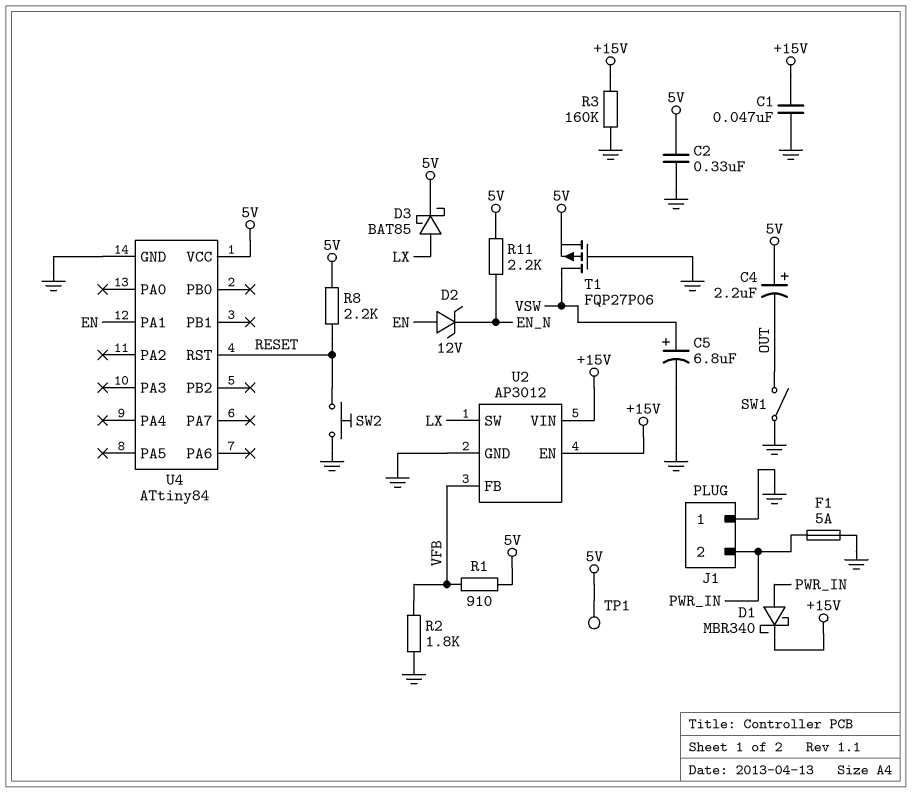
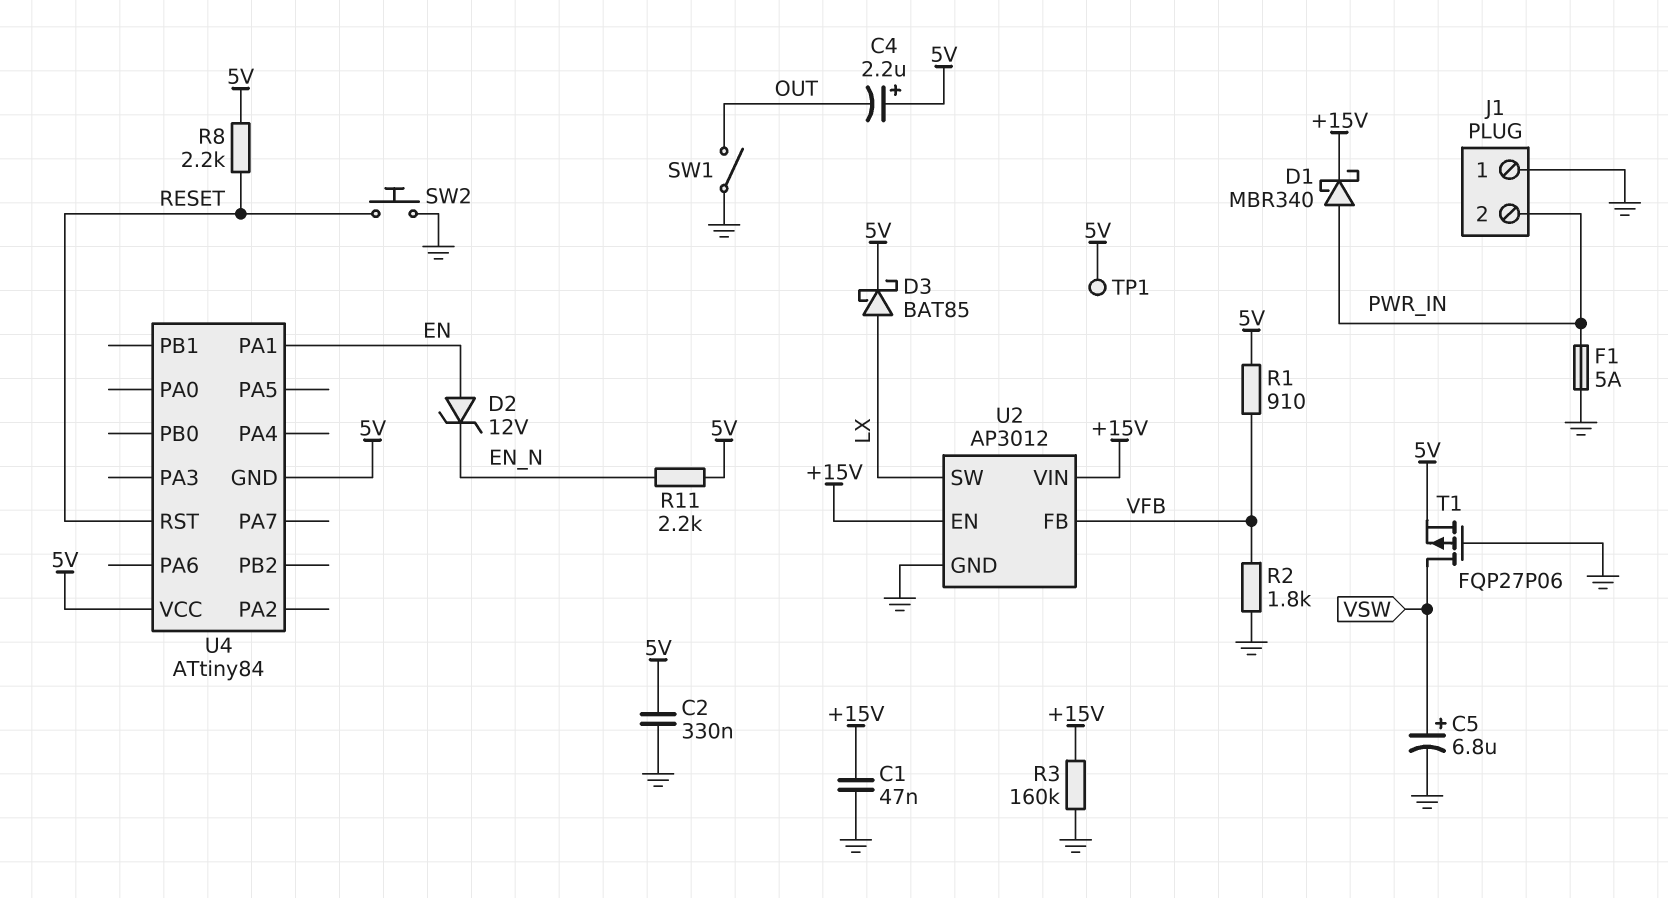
U4 pin GND: GND -> 5V

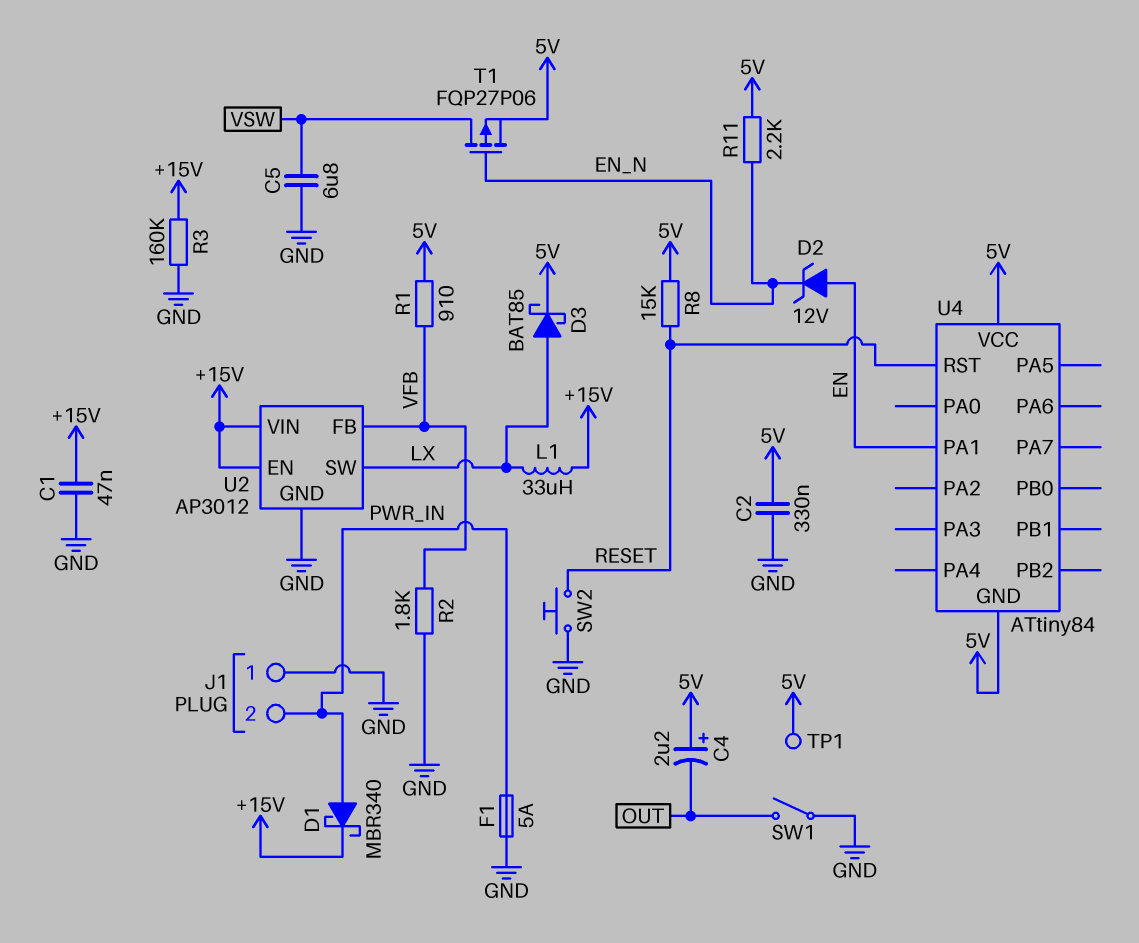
C5: 6.8uF (plus VSW, minus GND) -> 6.8uF (GND, VSW)
L1: none -> 33uH (+15V, LX)
R8: 2.2k (5V, RESET) -> 15k (5V, RESET)
T1: PMOS FQP27P06 (G GND, D VSW, S 5V) -> PMOS FQP27P06 (G EN_N, D VSW, S 5V)

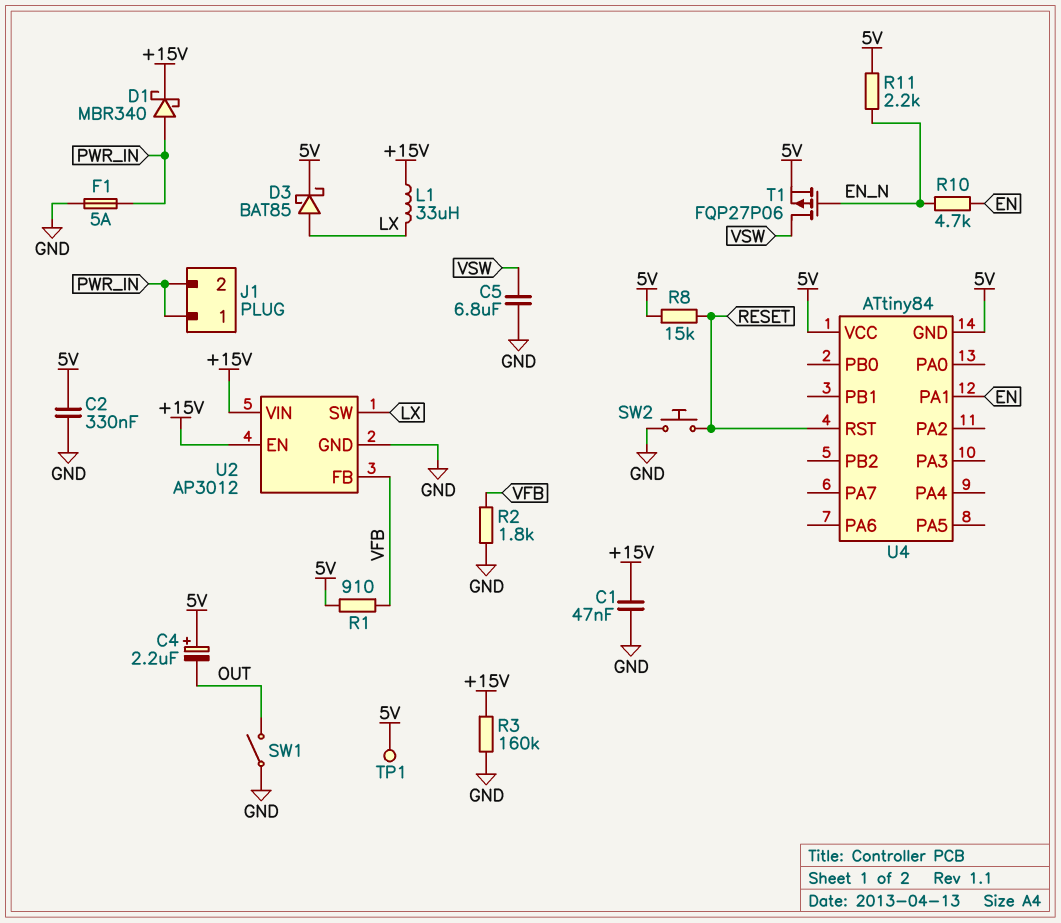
D2: zener 12V (A EN, K EN_N) -> none
J1 pin 1: GND -> PWR_IN
R10: none -> 4.7k (EN, EN_N)

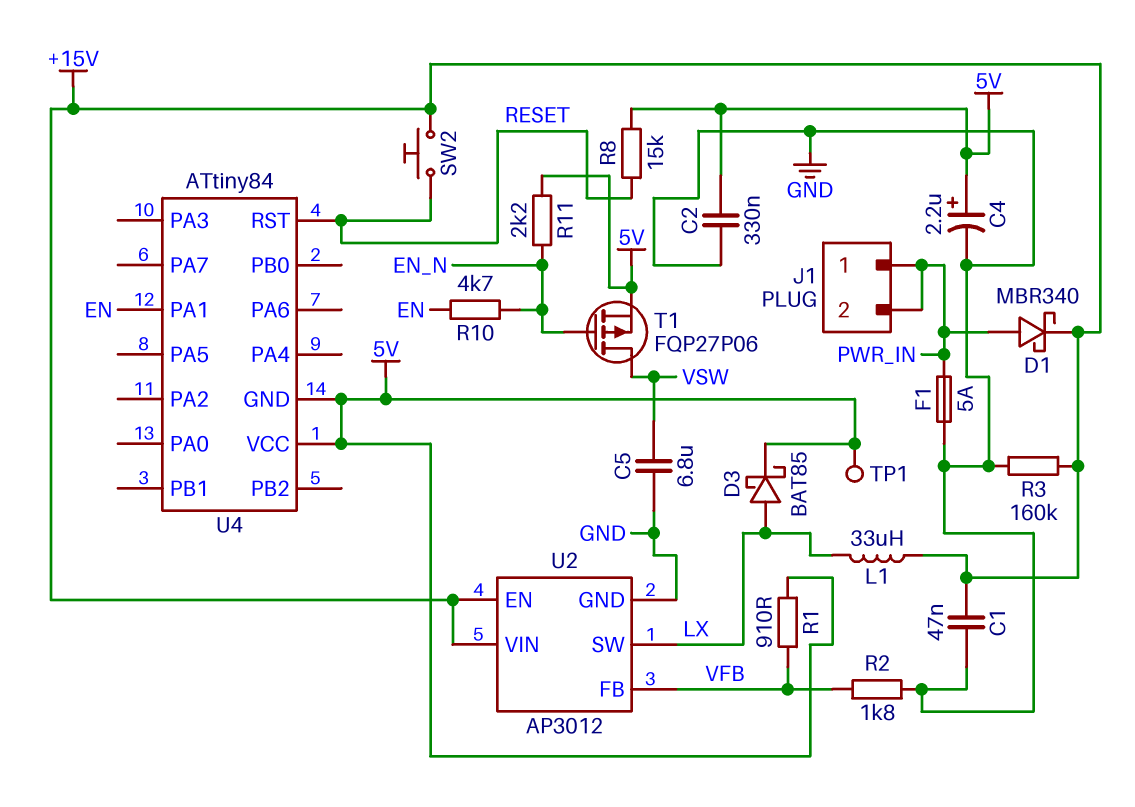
C4: 2.2uF (plus 5V, minus OUT) -> 2.2uF (plus 5V, minus GND)
SW1: switch (GND, OUT) -> none
SW2: button (GND, RESET) -> button (+15V, RESET)

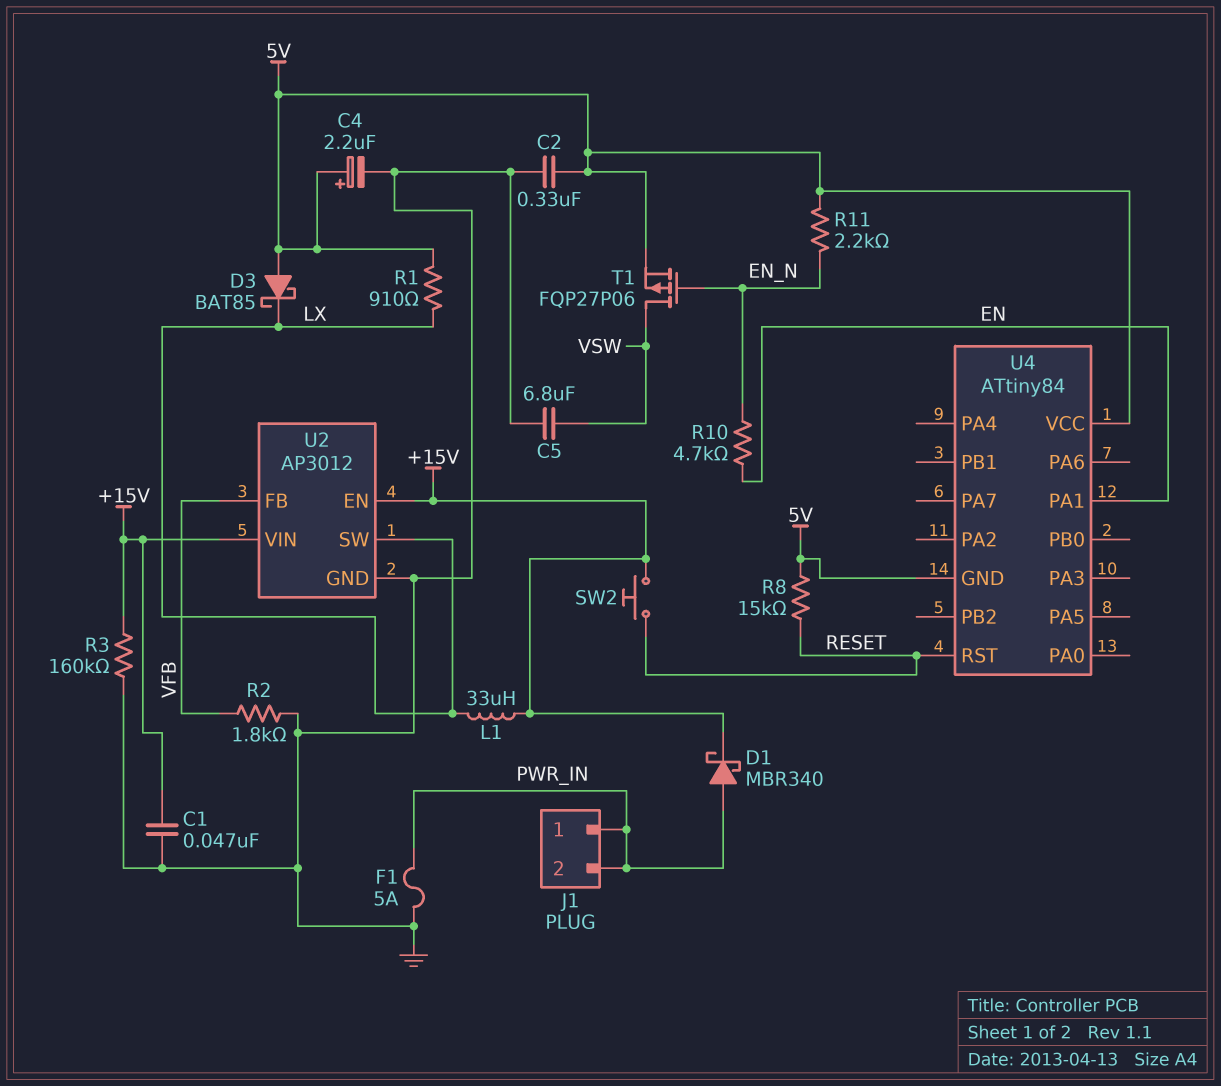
D3: schottky BAT85 (A LX, K 5V) -> schottky BAT85 (A 5V, K LX)
R1: 910 (5V, VFB) -> 910 (5V, LX)
TP1: test point (5V) -> none

